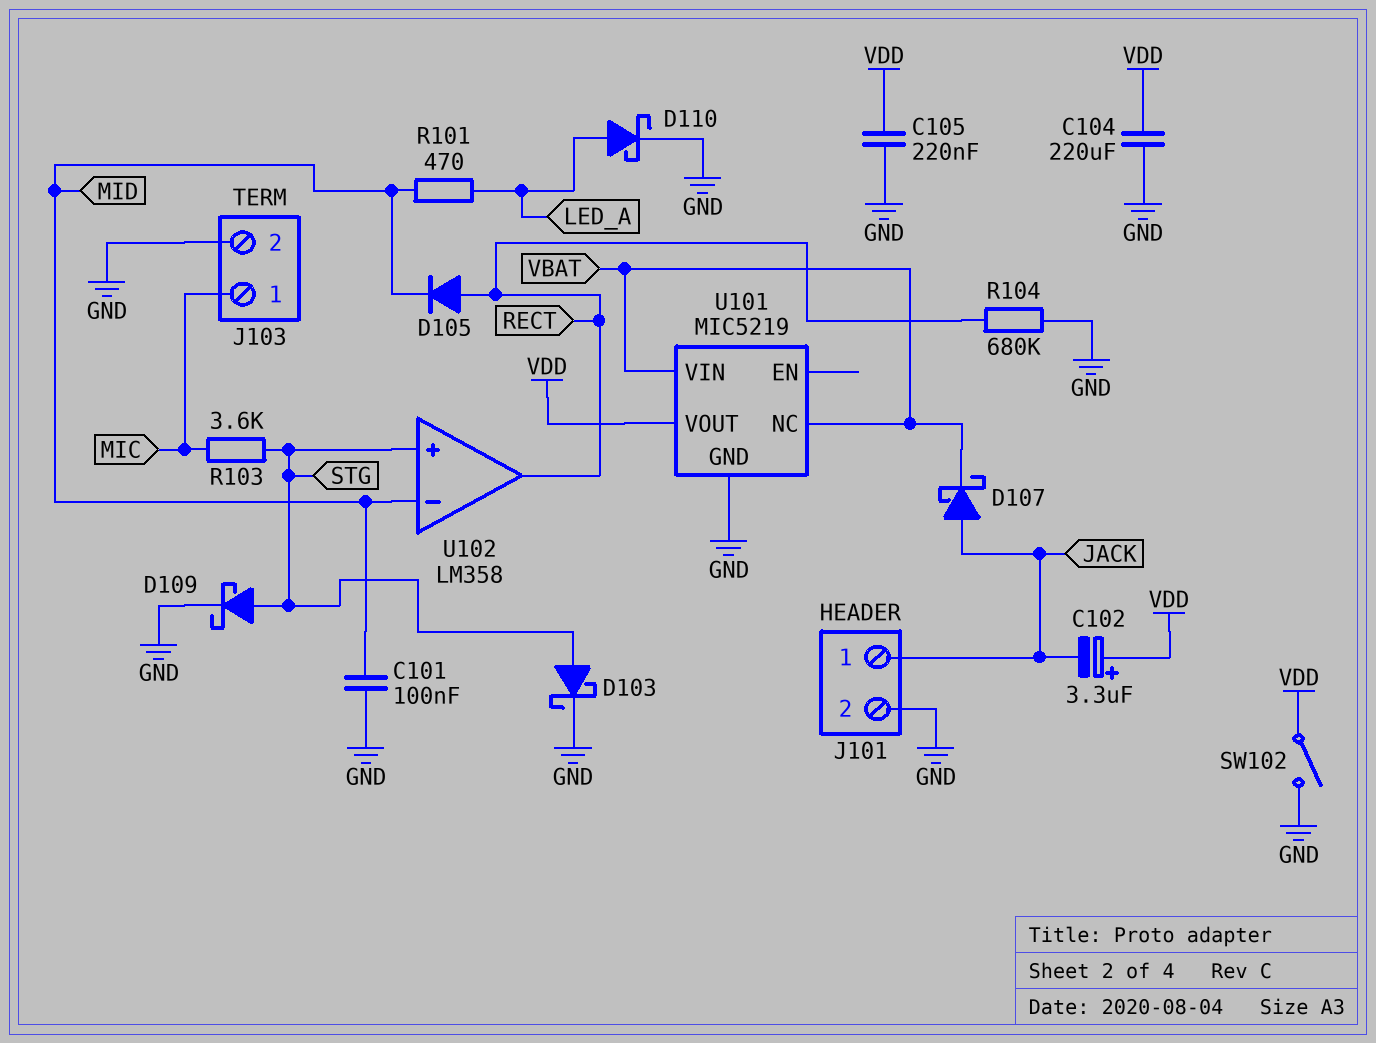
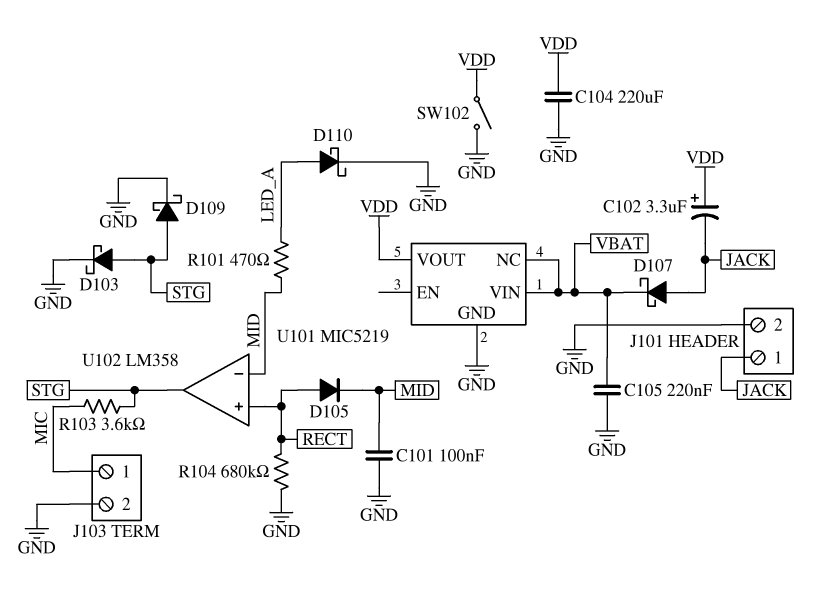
C105: 220nF (GND, VDD) -> 220nF (GND, VBAT)
U102 pin in+: STG -> RECT
U102 pin out: RECT -> STG

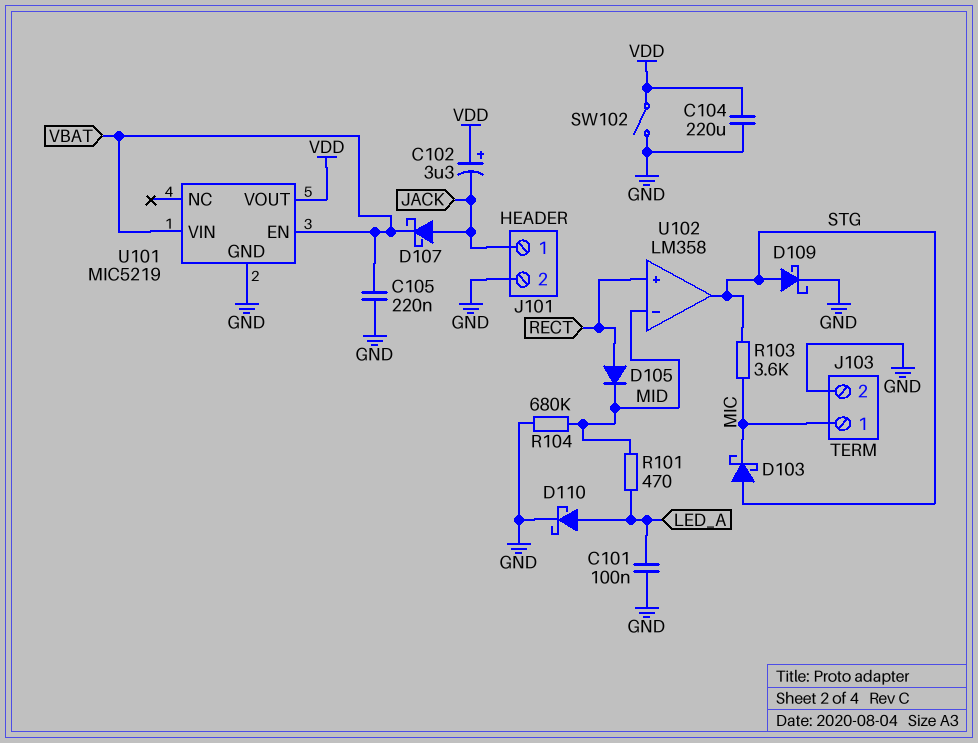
C101: 100nF (GND, MID) -> 100nF (GND, LED_A)
D103: schottky (A STG, K GND) -> schottky (A STG, K MIC)
R104: 680k (GND, RECT) -> 680k (GND, MID)
U101 pin EN: none -> VBAT
U101 pin NC: VBAT -> none

